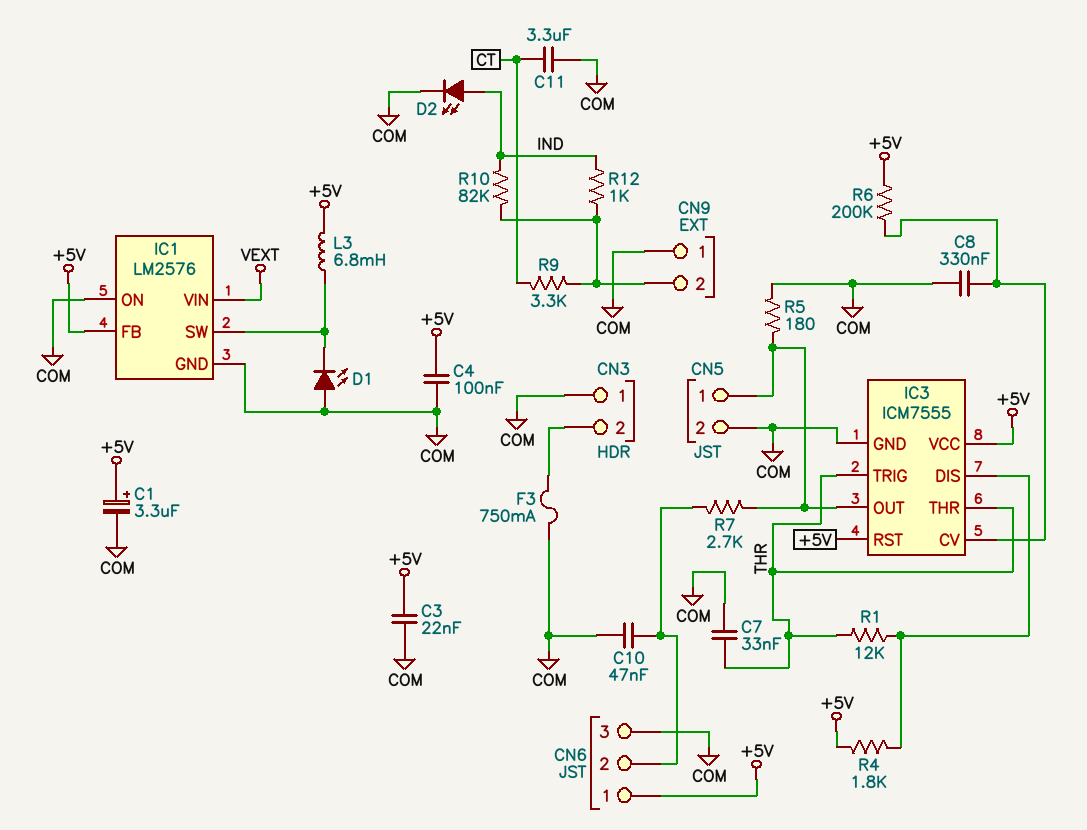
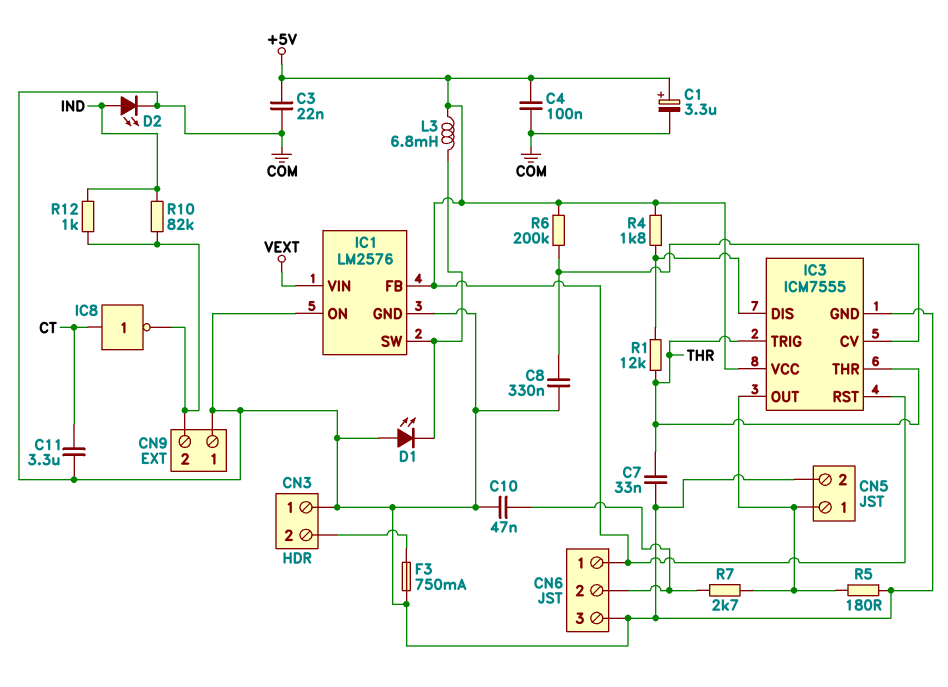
IC8: none -> NOT (in CT, out CN9/2)
R9: 3.3k (CN9/2, CT) -> none

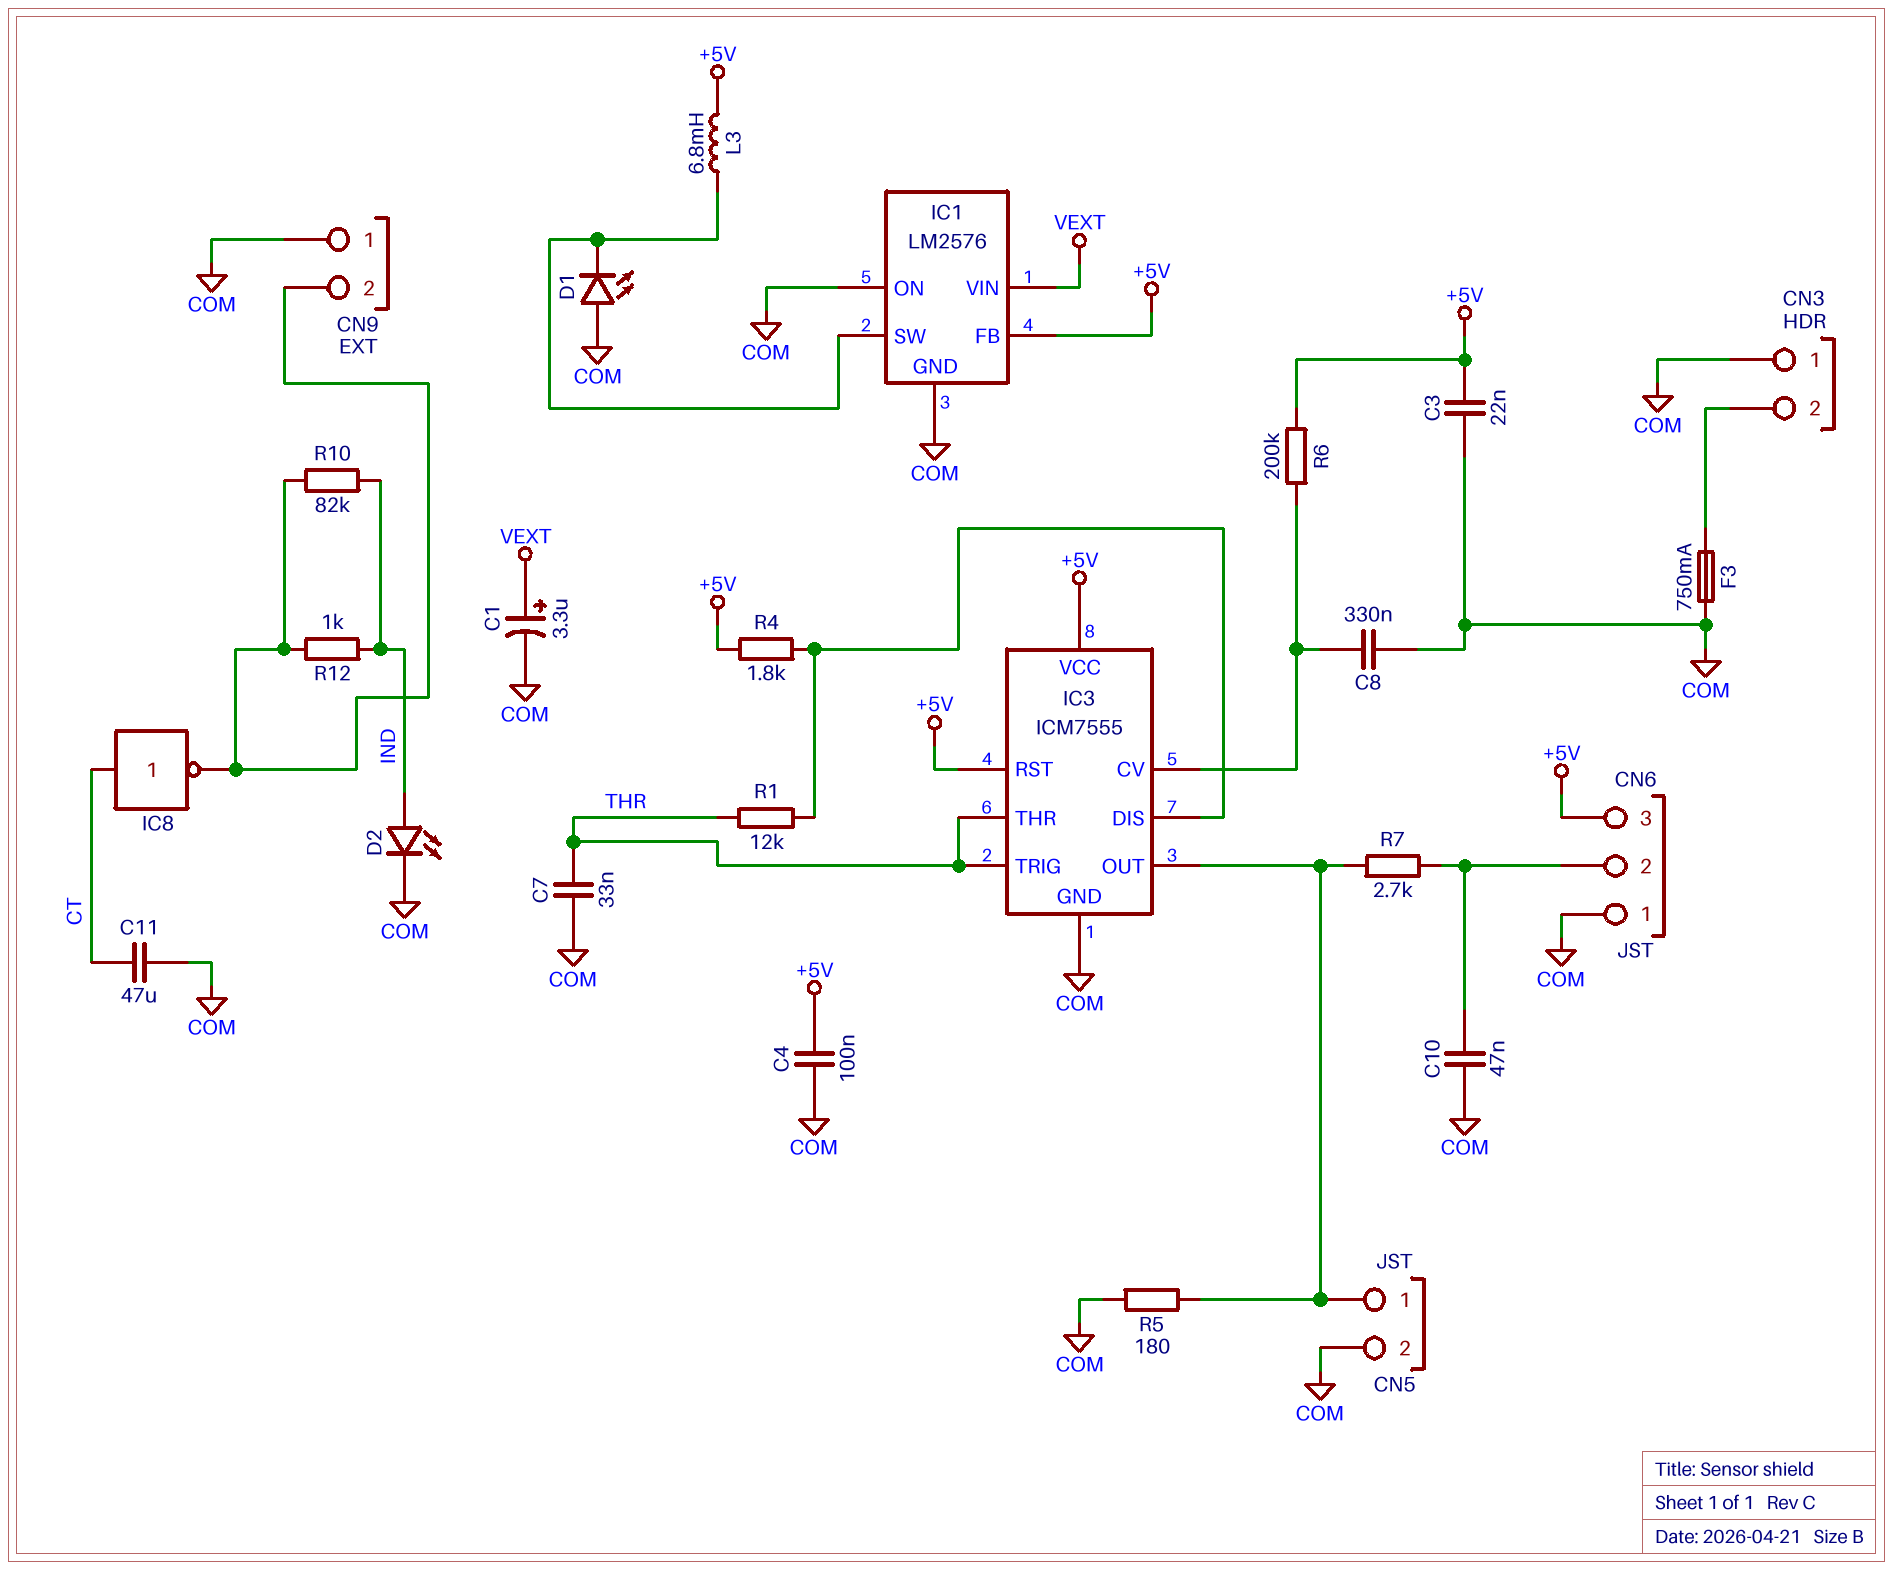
C1: 3.3uF (plus +5V, minus COM) -> 3.3uF (plus VEXT, minus COM)
C11: 3.3uF (COM, CT) -> 47uF (COM, CT)
CN6 pin 1: +5V -> COM
CN6 pin 3: COM -> +5V

